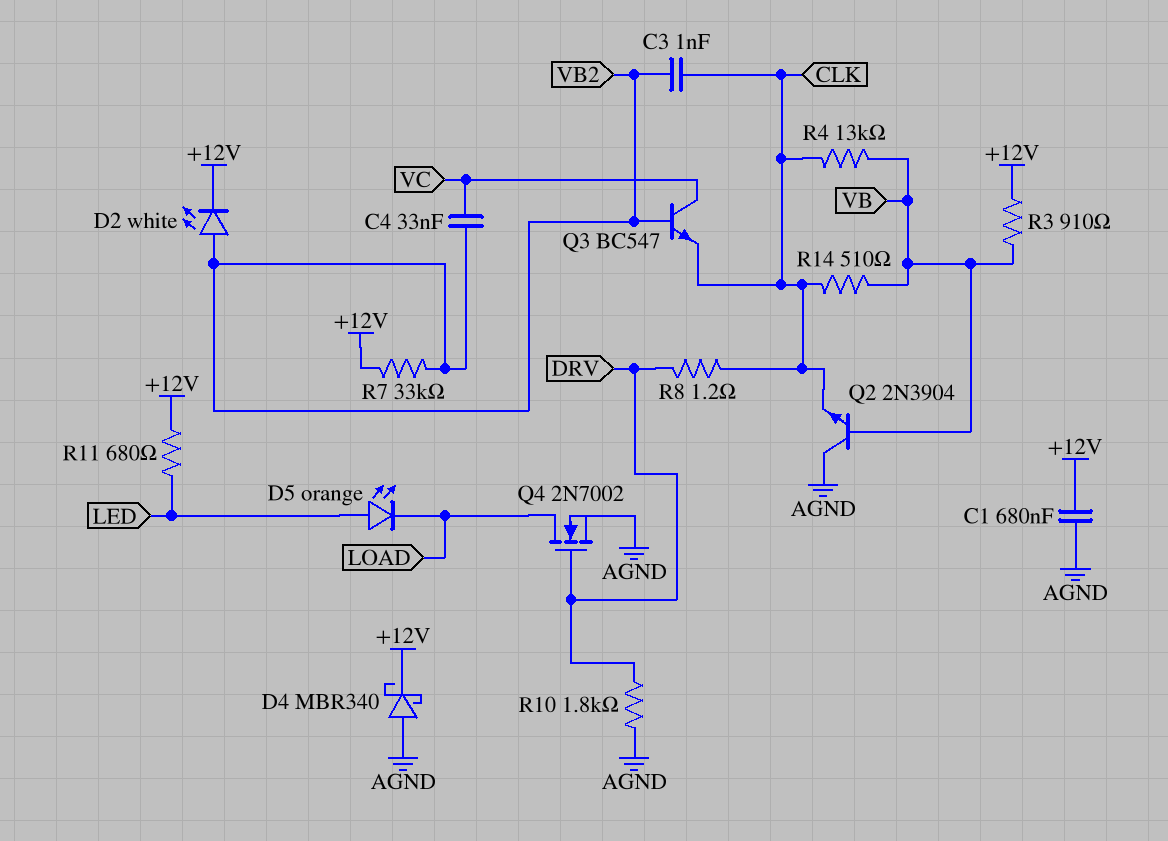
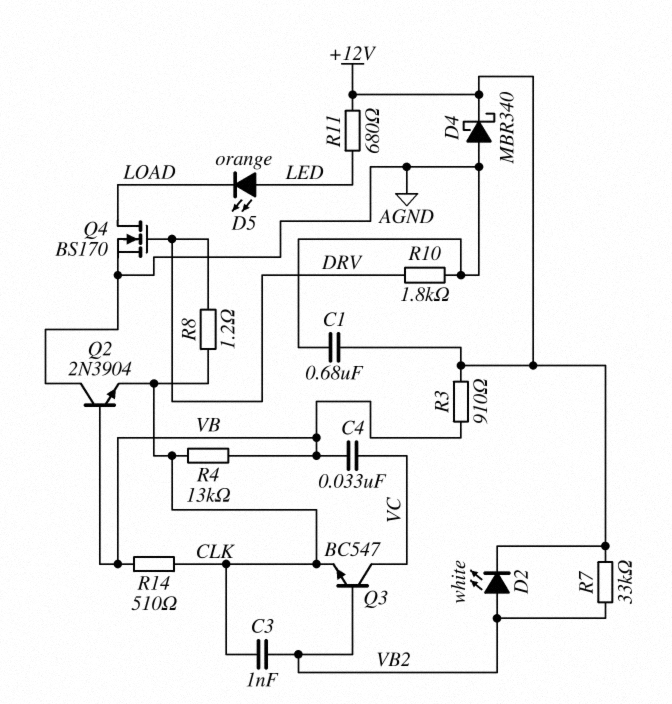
C4: 33nF (VB2, VC) -> 33nF (VB, VC)
Q4: NMOS 2N7002 (G DRV, D LOAD, S AGND) -> NMOS BS170 (G DRV, D LOAD, S AGND)

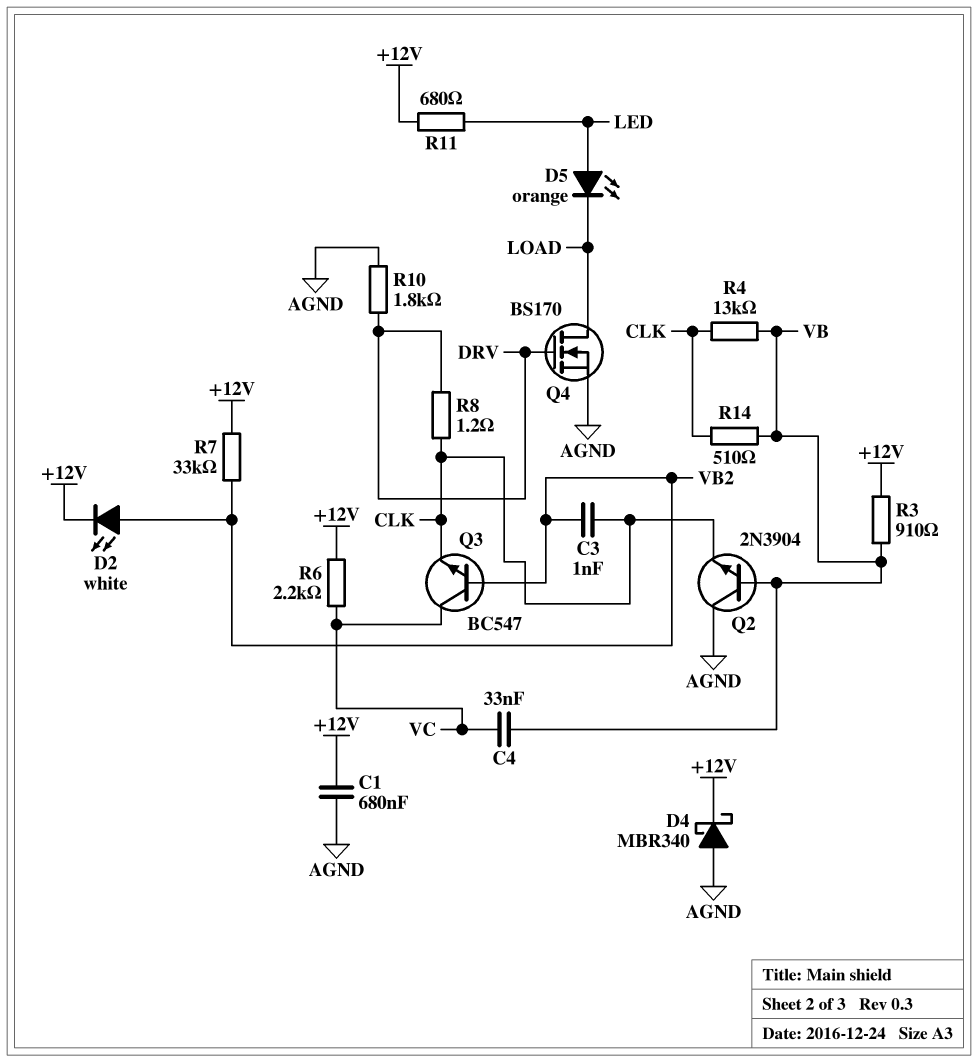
R6: none -> 2.2k (+12V, VC)

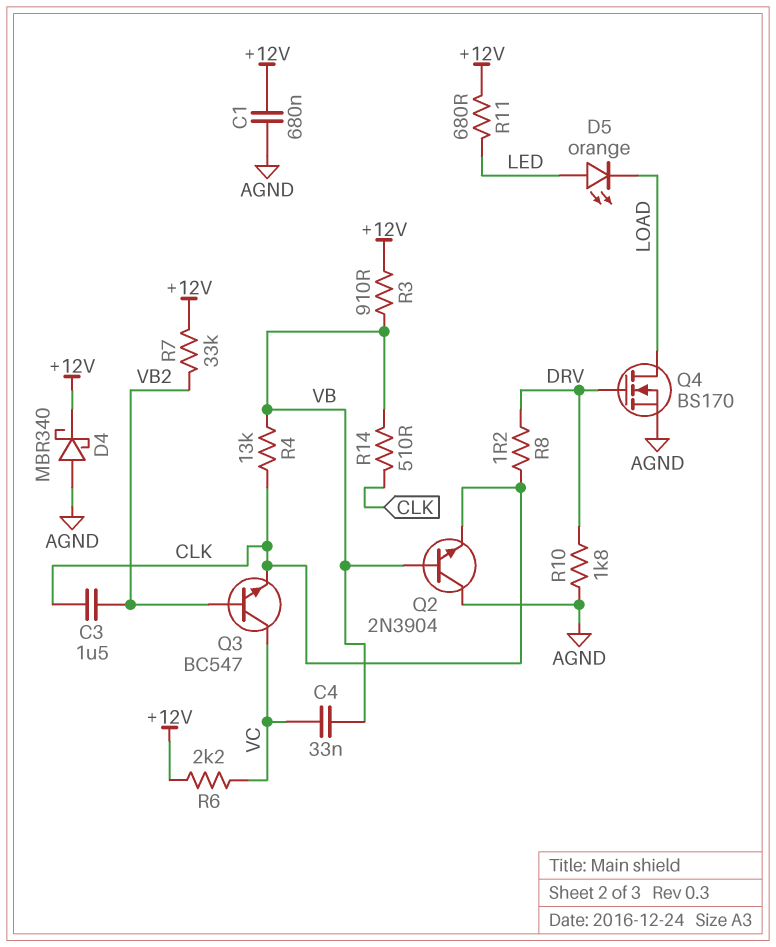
C3: 1nF (CLK, VB2) -> 1.5uF (CLK, VB2)
D2: LED white (A VB2, K +12V) -> none

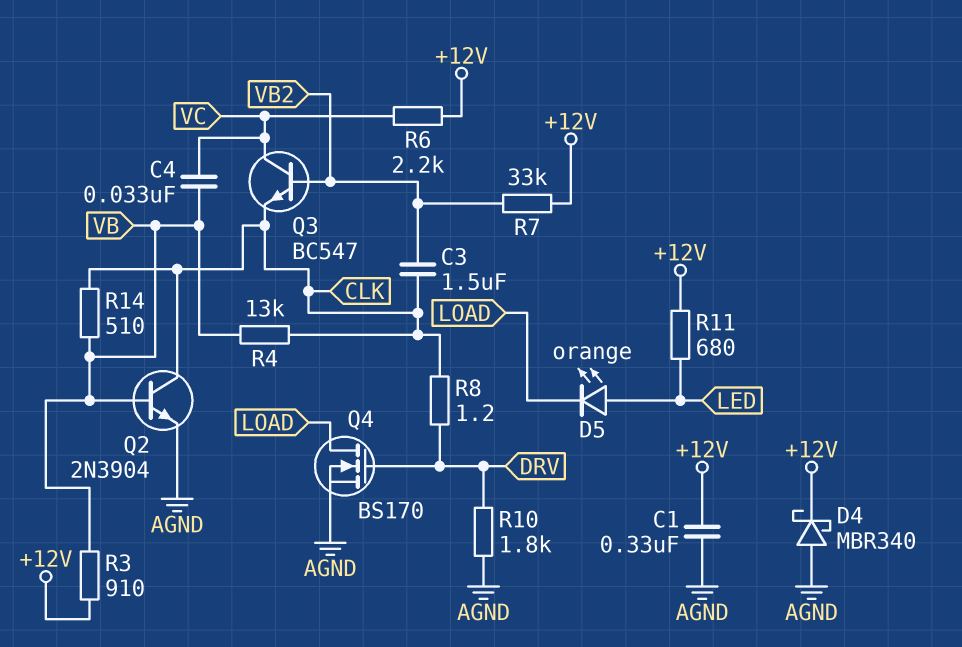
C1: 680nF (+12V, AGND) -> 330nF (+12V, AGND)
Q2: NPN 2N3904 (B VB, C AGND, E CLK) -> NPN 2N3904 (B VB, C CLK, E AGND)

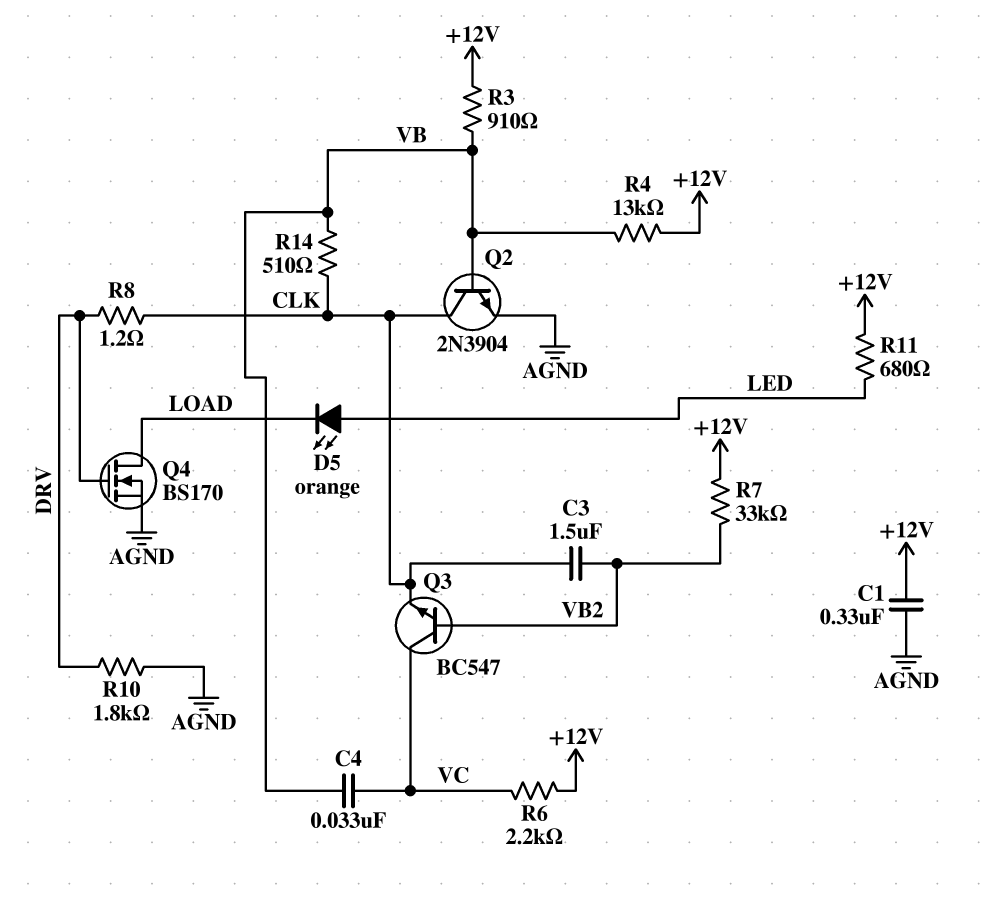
D4: schottky MBR340 (A AGND, K +12V) -> none
R4: 13k (CLK, VB) -> 13k (+12V, VB)

